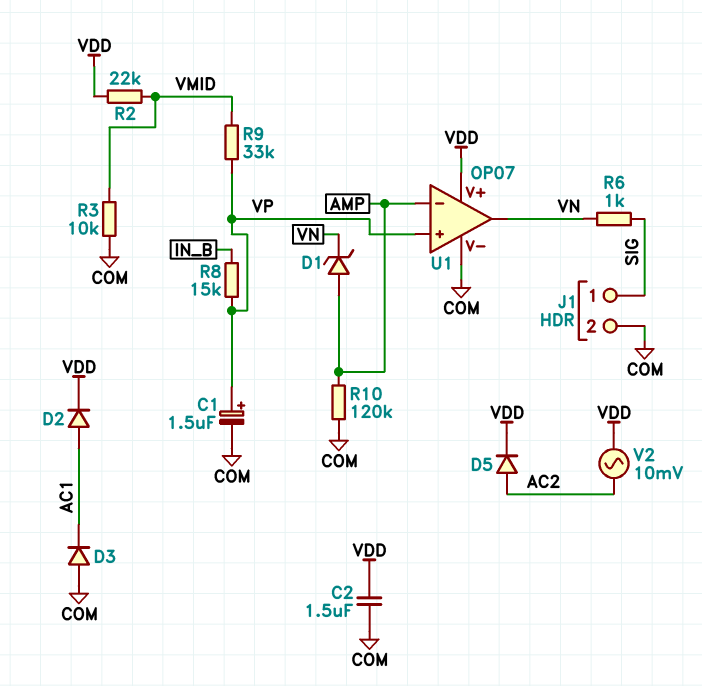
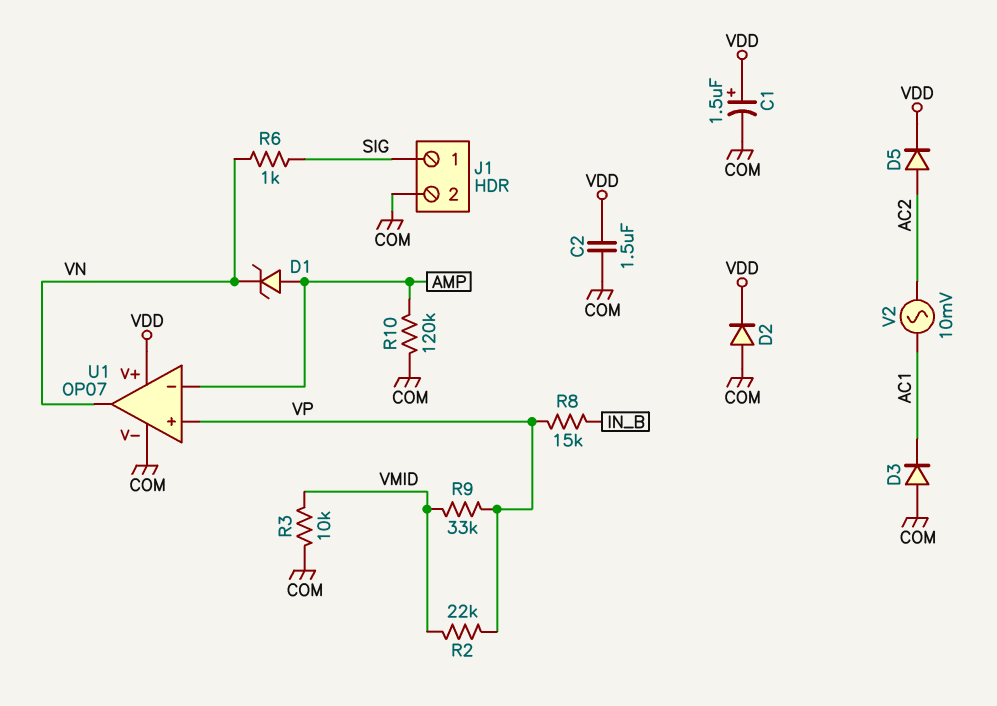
C1: 1.5uF (plus VP, minus COM) -> 1.5uF (plus VDD, minus COM)
D2: diode (A AC1, K VDD) -> diode (A COM, K VDD)
R2: 22k (VDD, VMID) -> 22k (VMID, VP)
V2: AC 10mV (AC2, VDD) -> AC 10mV (AC1, AC2)

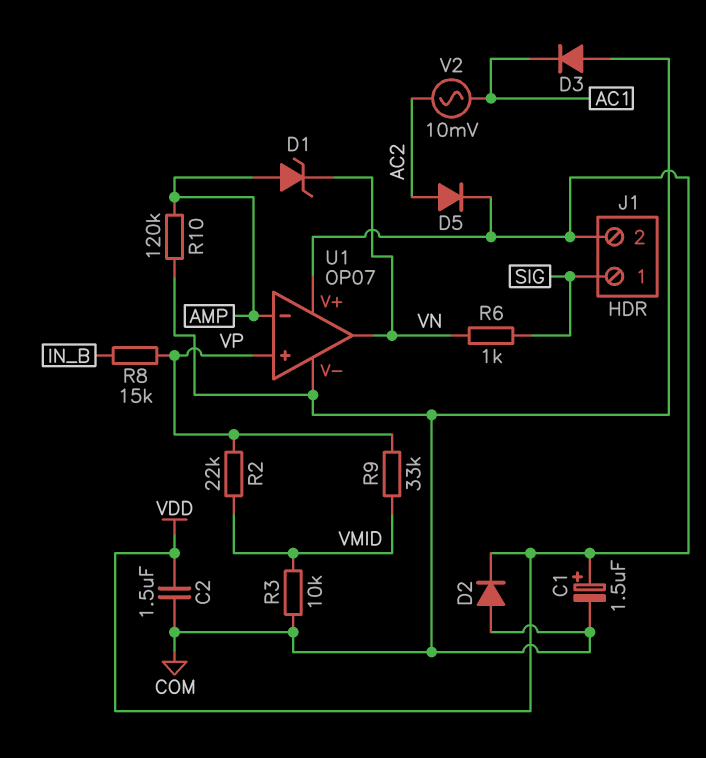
J1 pin 2: COM -> VDD

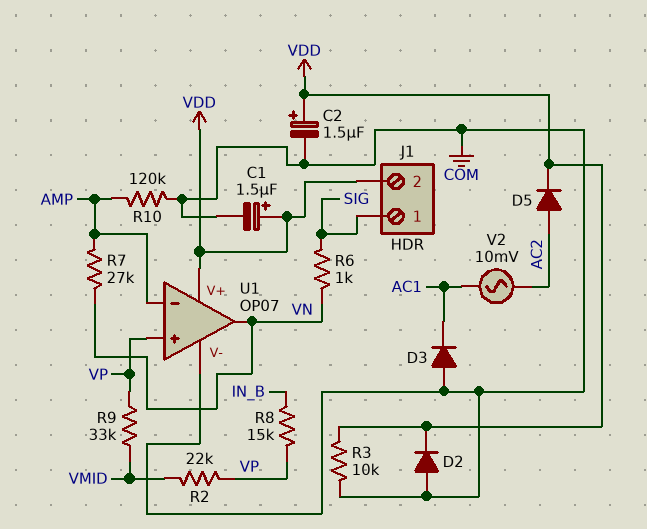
C2: 1.5uF (COM, VDD) -> 1.5uF (plus VDD, minus COM)
D1: zener (A AMP, K VN) -> none
R3: 10k (COM, VMID) -> 10k (COM, VDD)
R7: none -> 27k (AMP, VN)

